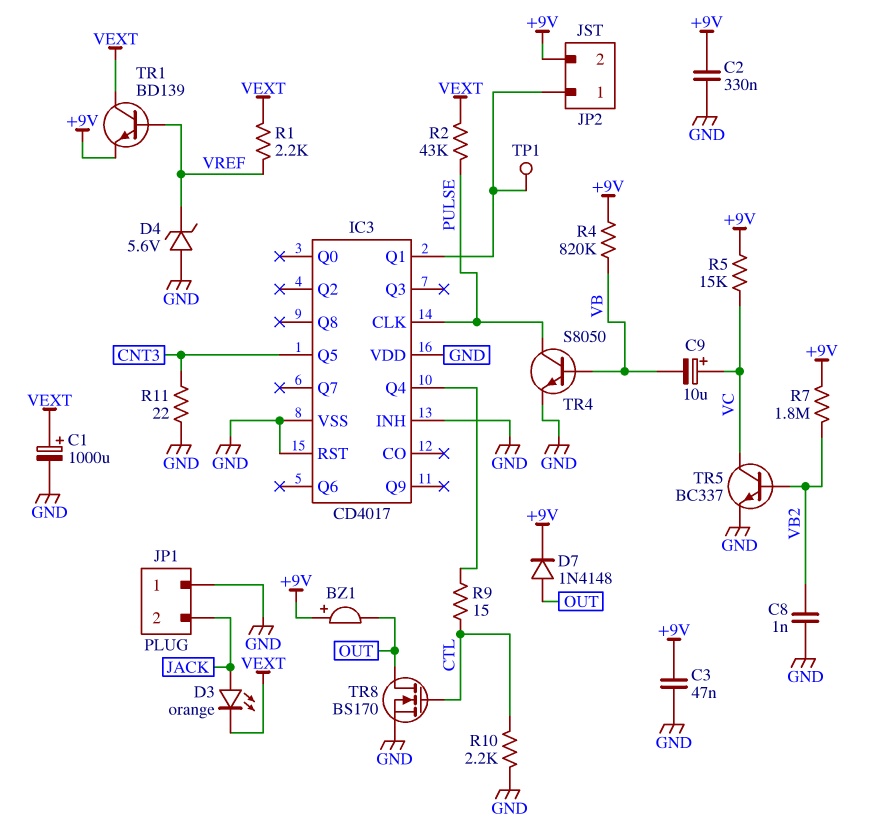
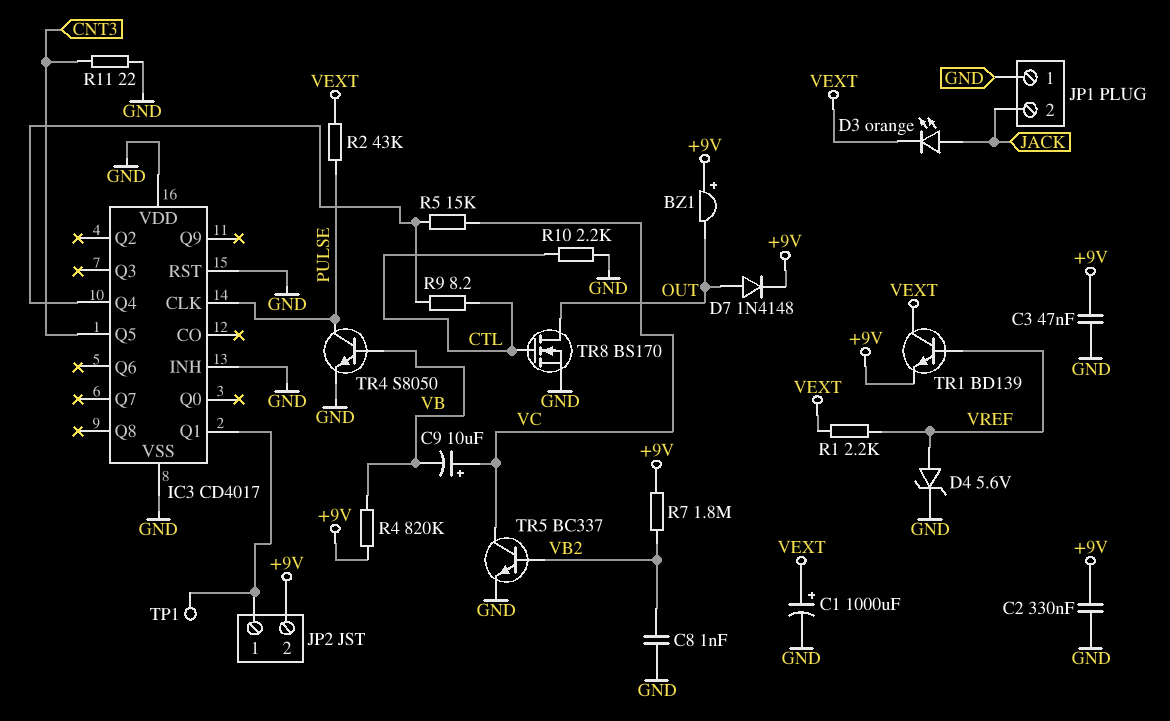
D4: zener 5.6V (A GND, K VREF) -> zener 5.6V (A VREF, K GND)
R5: 15k (+9V, VC) -> 15k (IC3/Q4, VC)
R9: 15 (CTL, IC3/Q4) -> 8.2 (CTL, IC3/Q4)

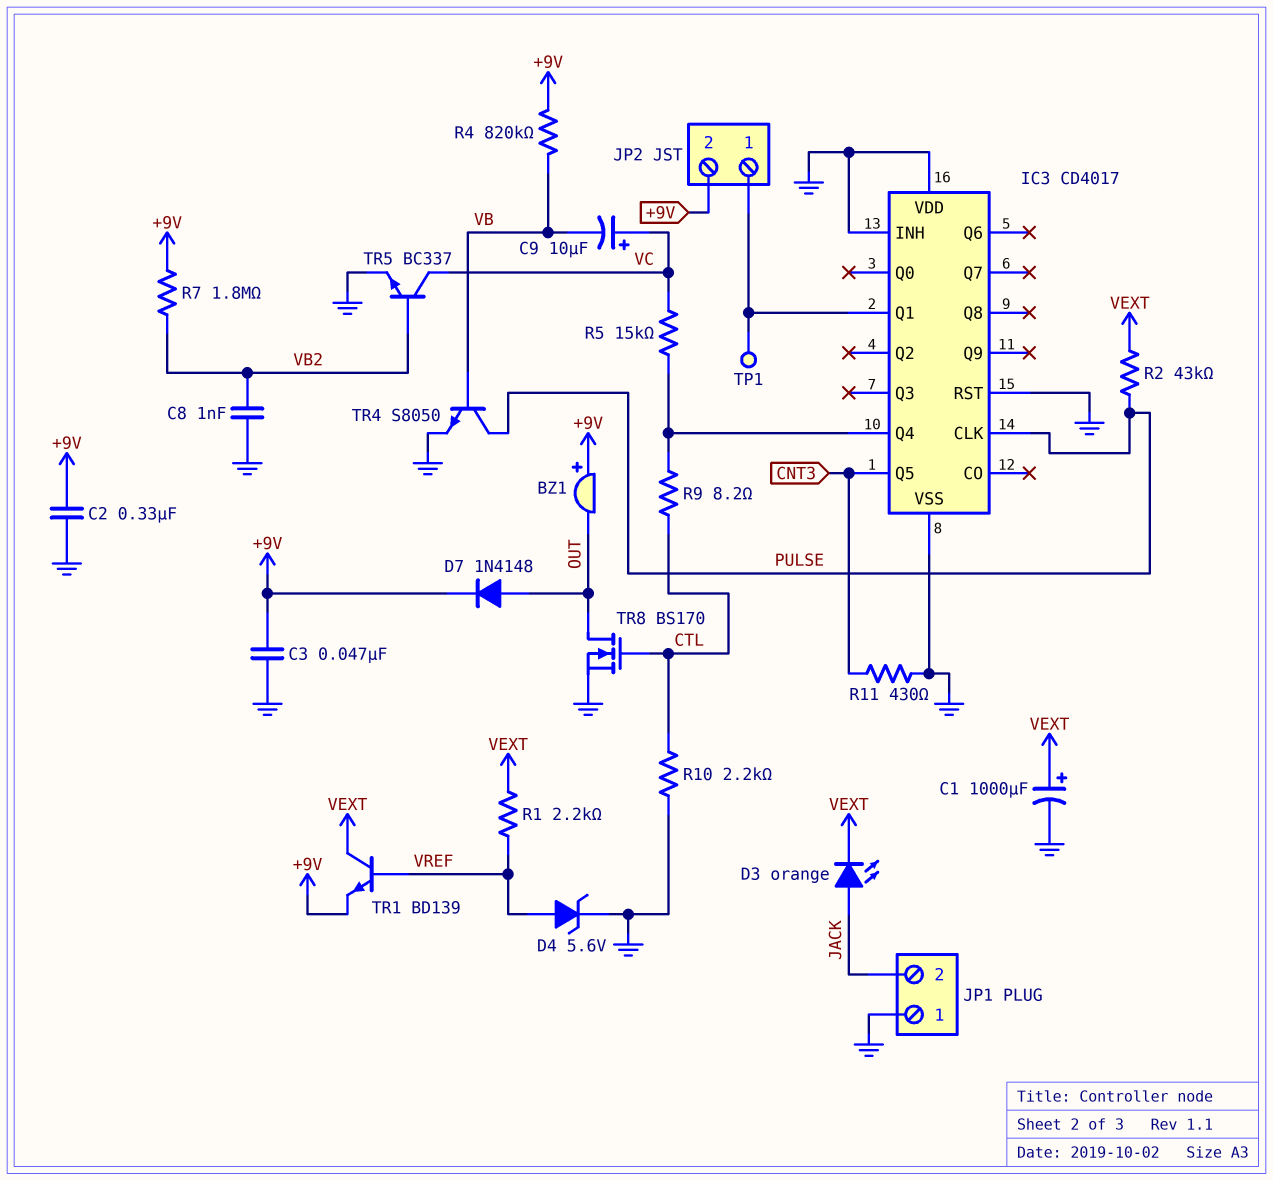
R11: 22 (CNT3, GND) -> 430 (CNT3, GND)

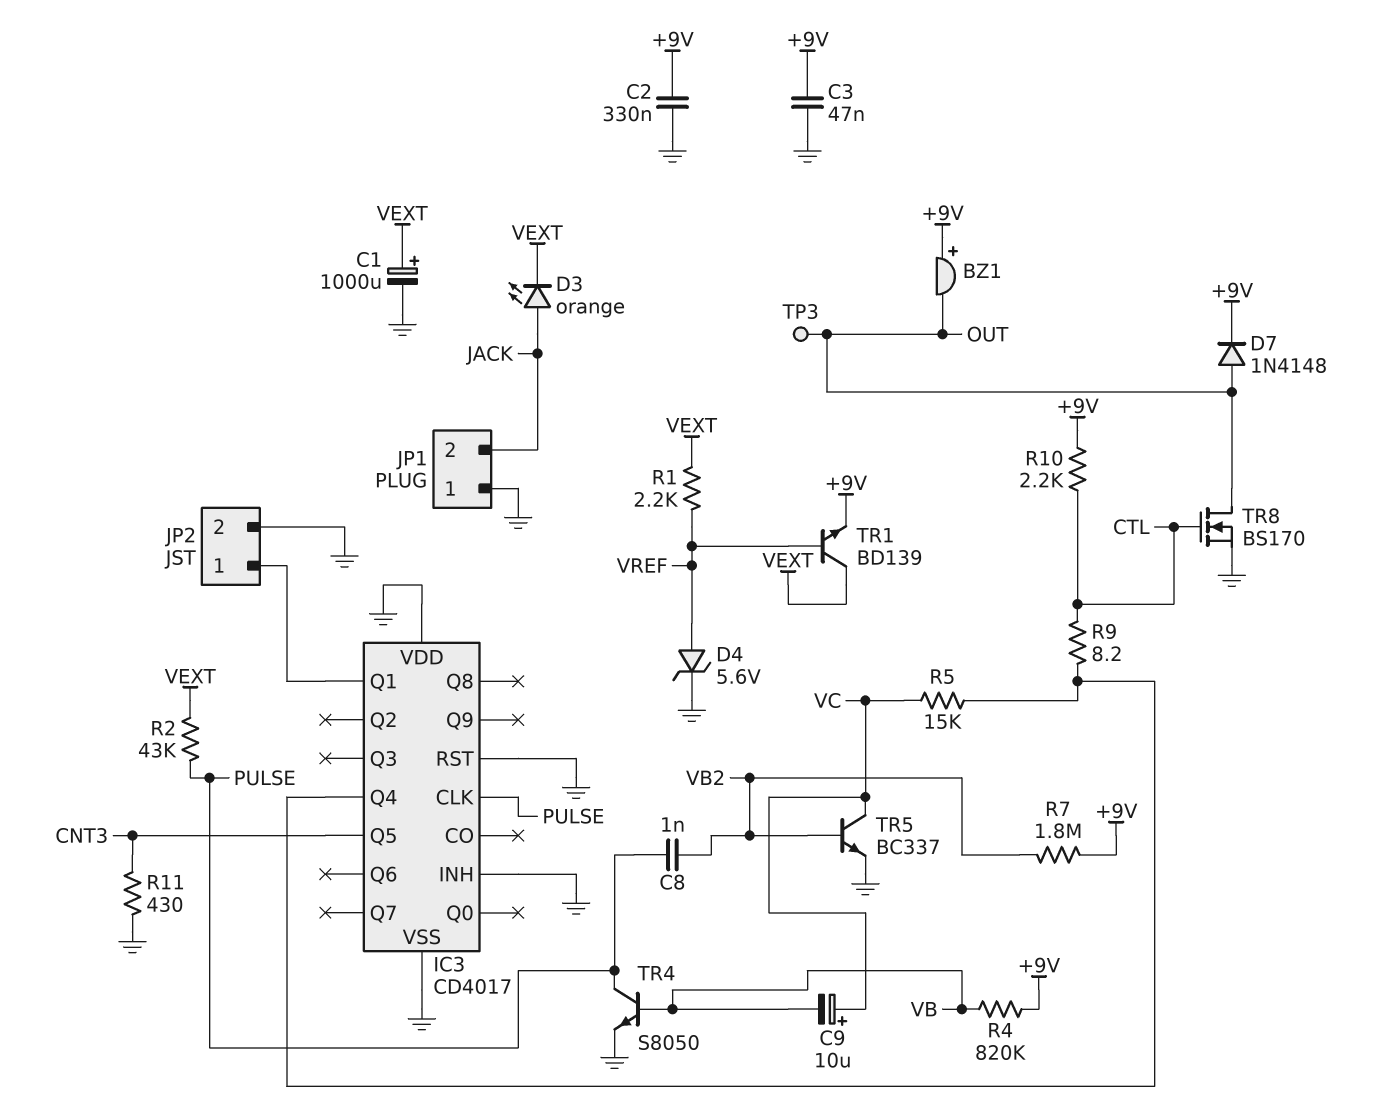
C8: 1nF (GND, VB2) -> 1nF (PULSE, VB2)
JP2 pin 2: +9V -> GND
R10: 2.2k (CTL, GND) -> 2.2k (+9V, CTL)
TP1: test point (IC3/Q1) -> none
TP3: none -> test point (OUT)

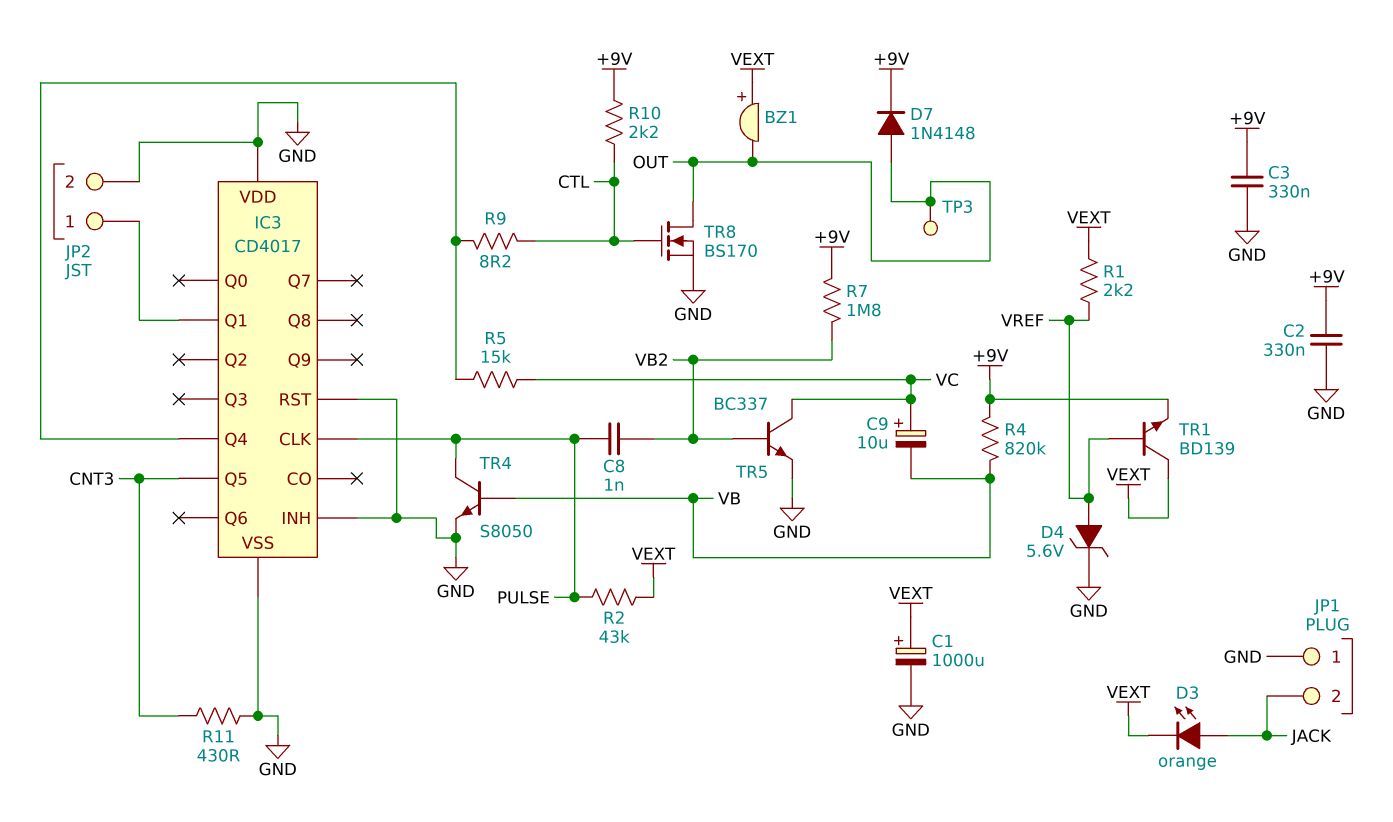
BZ1: buzzer (plus +9V, minus OUT) -> buzzer (plus VEXT, minus OUT)
C3: 47nF (+9V, GND) -> 330nF (+9V, GND)

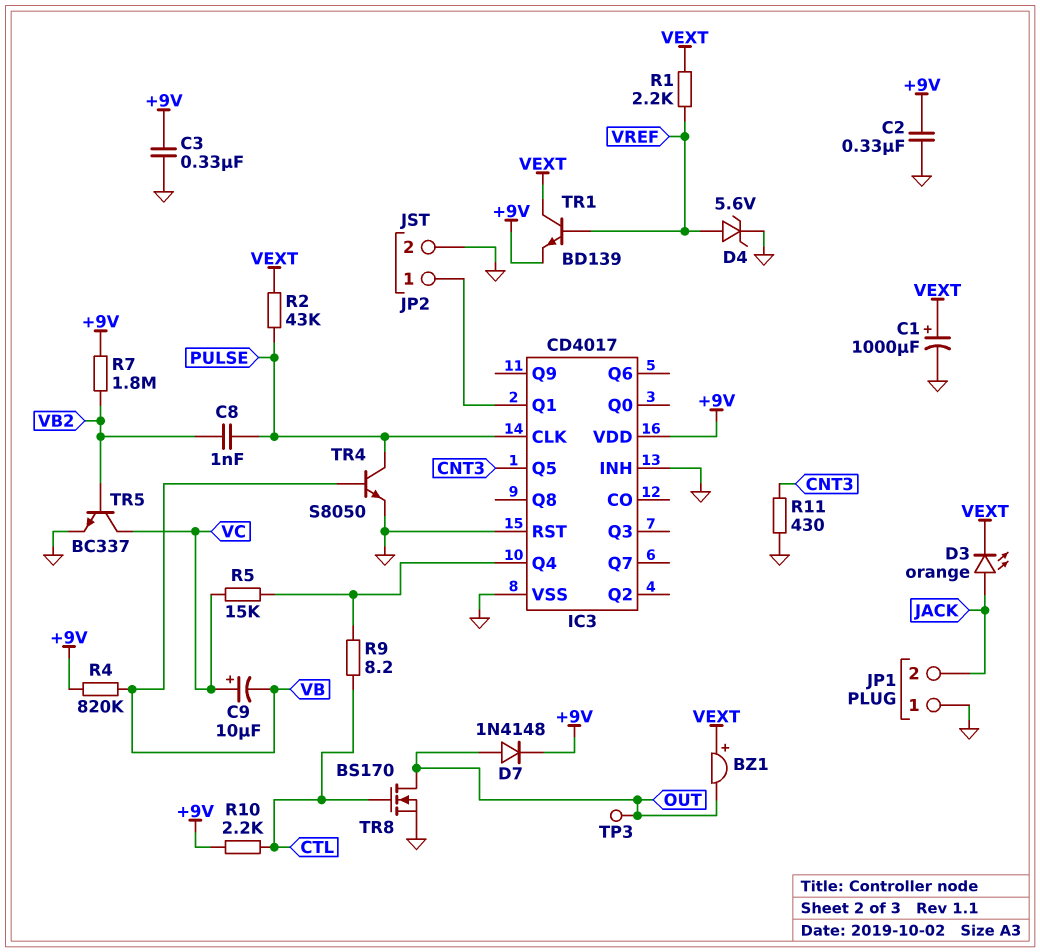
IC3 pin VDD: GND -> +9V

